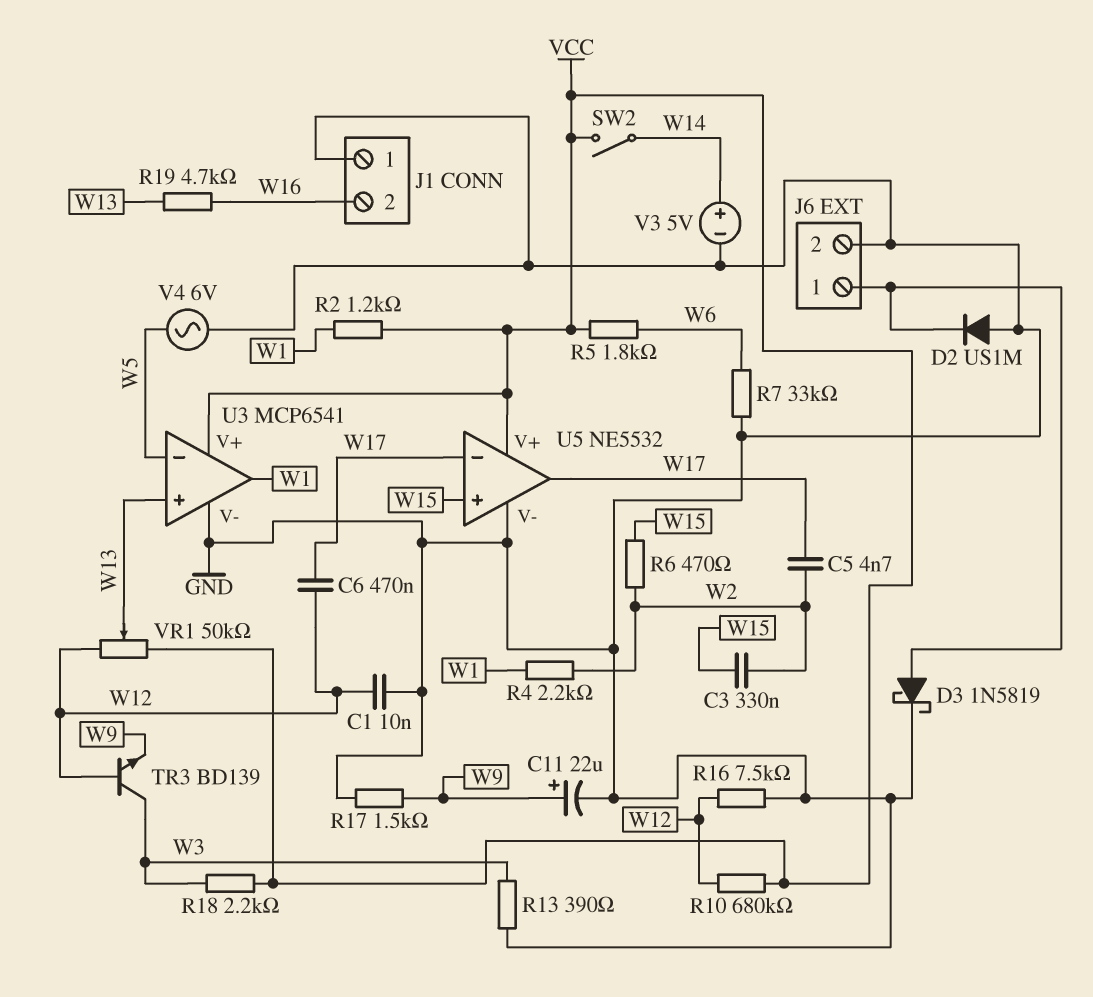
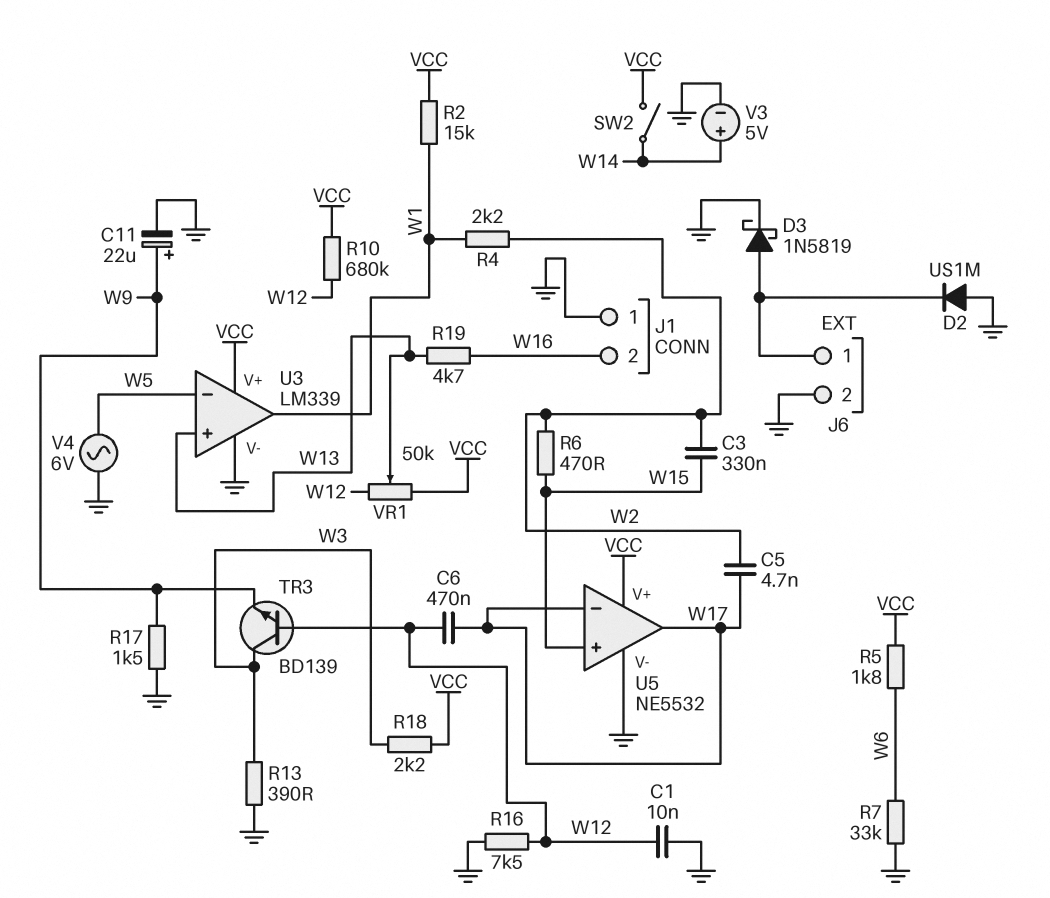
R2: 1.2k (VCC, W1) -> 15k (VCC, W1)
U3: MCP6541 -> LM339

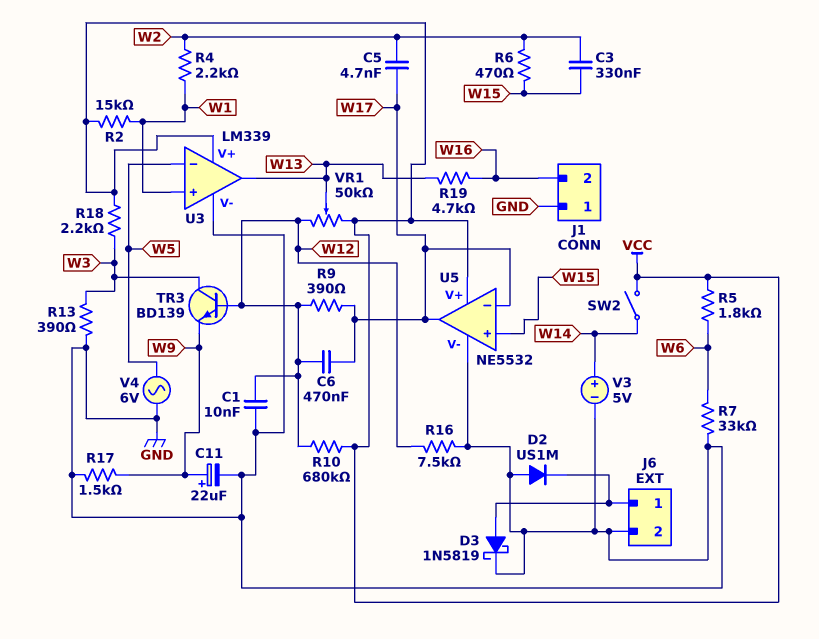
R9: none -> 390 (W12, W17)
U3 pin in+: W13 -> W1
U3 pin out: W1 -> W13

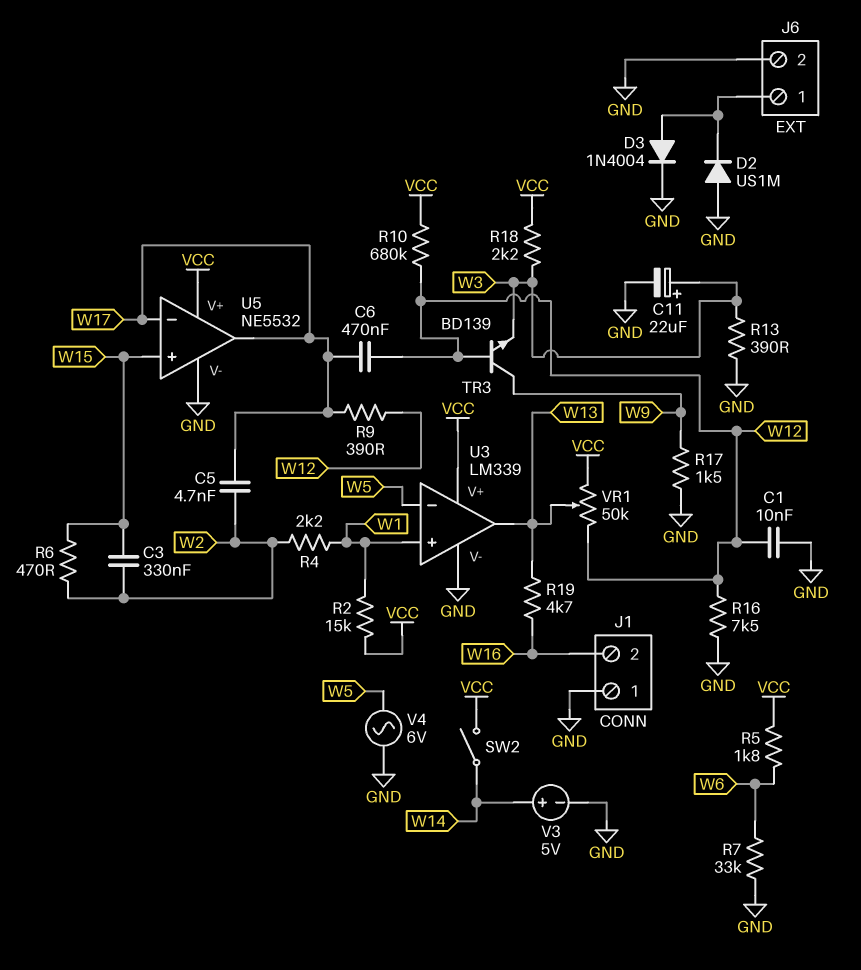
C11: 22uF (plus W9, minus GND) -> 22uF (plus W3, minus GND)
D3: schottky 1N5819 (A J6/1, K GND) -> diode 1N4004 (A J6/1, K GND)
TR3: NPN BD139 (B W12, C W3, E W9) -> NPN BD139 (B W12, C W9, E W3)

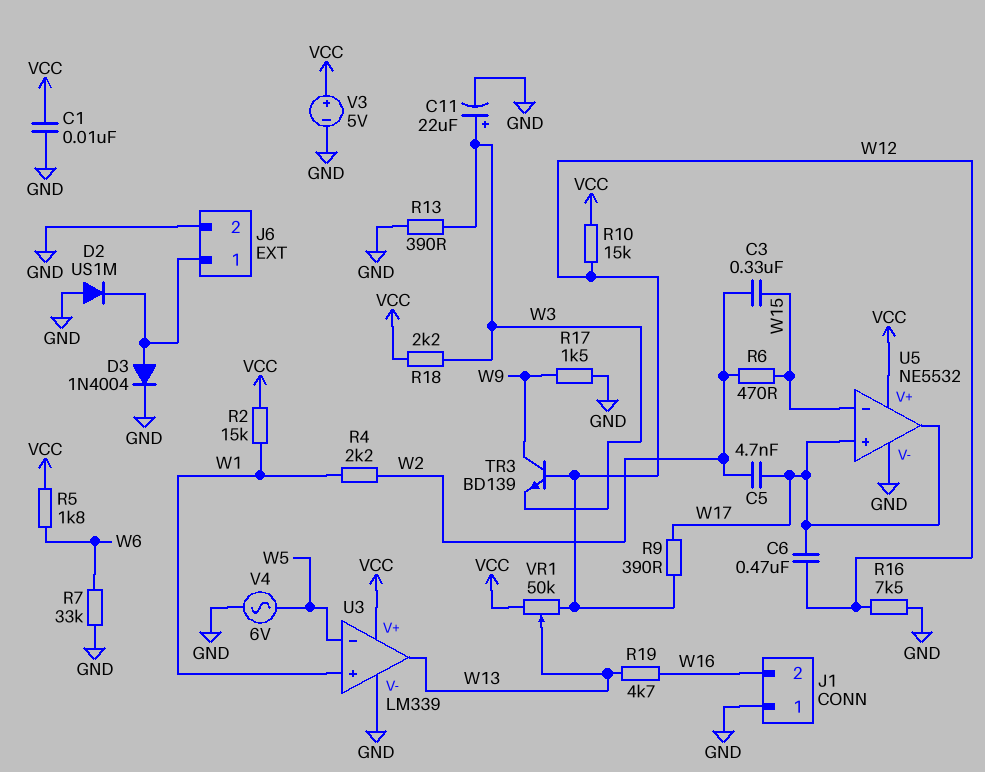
C1: 10nF (GND, W12) -> 10nF (GND, VCC)
R10: 680k (VCC, W12) -> 15k (VCC, W12)
SW2: switch (VCC, W14) -> none
U5 pin in+: W15 -> W17
U5 pin in-: W17 -> W15
V3: 5V (plus W14, minus GND) -> 5V (plus VCC, minus GND)

